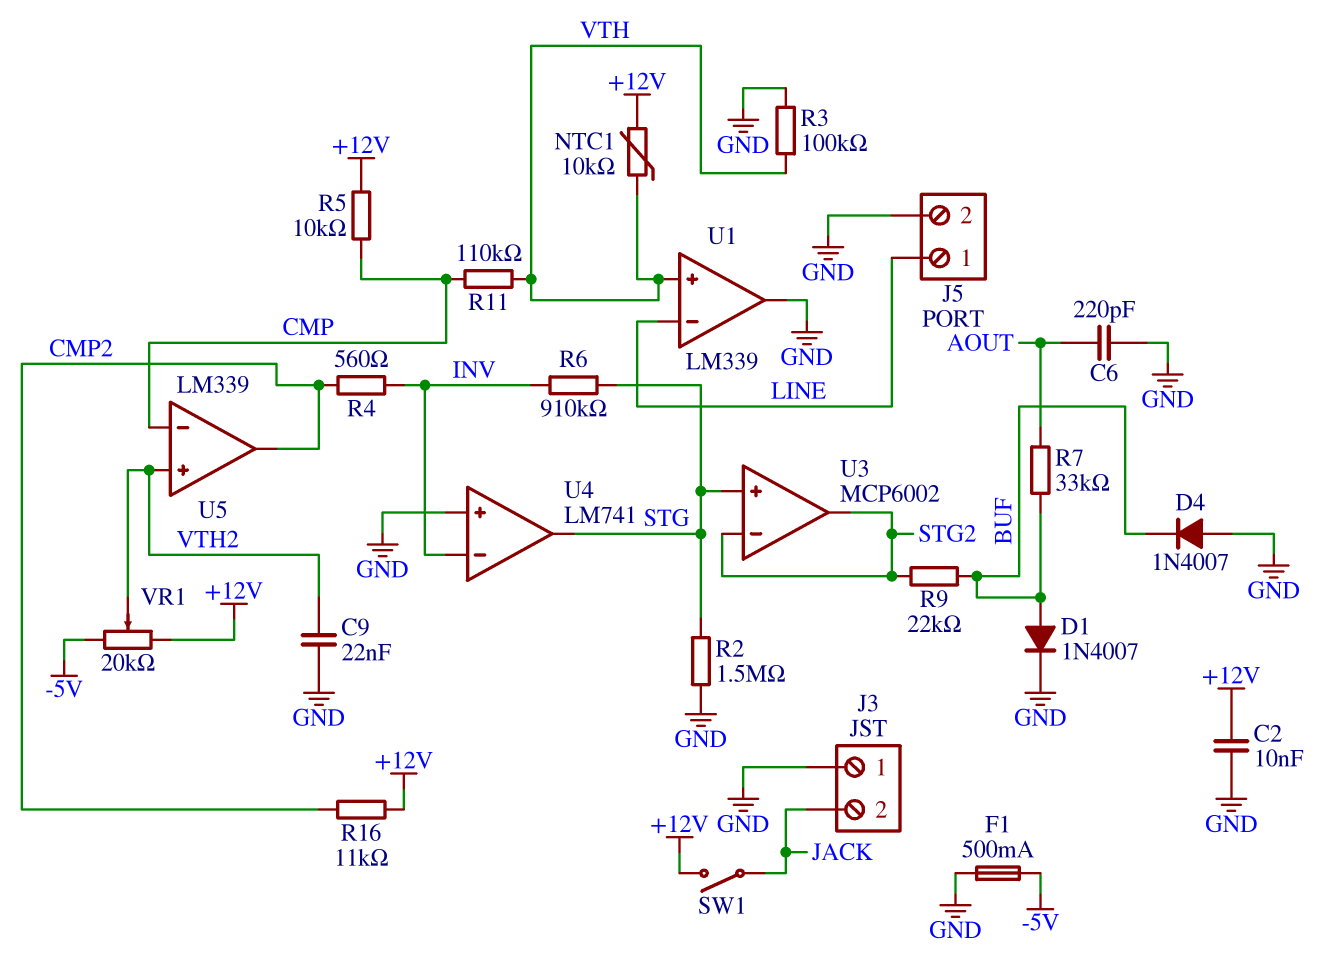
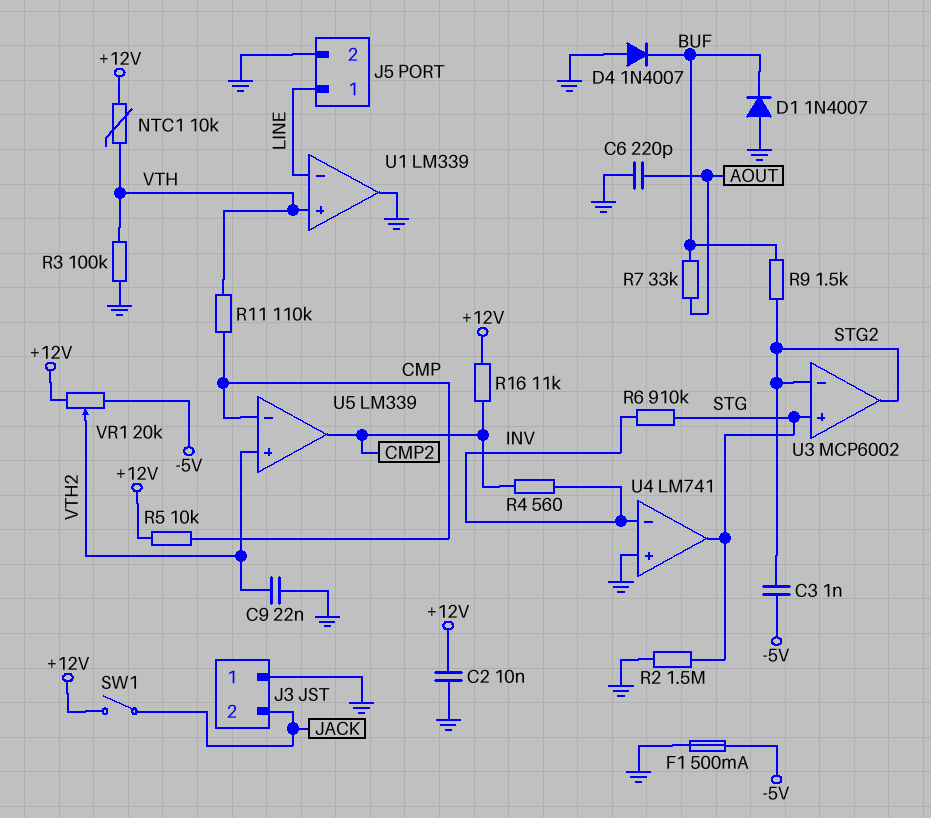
C3: none -> 1nF (-5V, STG2)
D1: diode 1N4007 (A BUF, K GND) -> diode 1N4007 (A GND, K BUF)
R9: 22k (BUF, STG2) -> 1.5k (BUF, STG2)

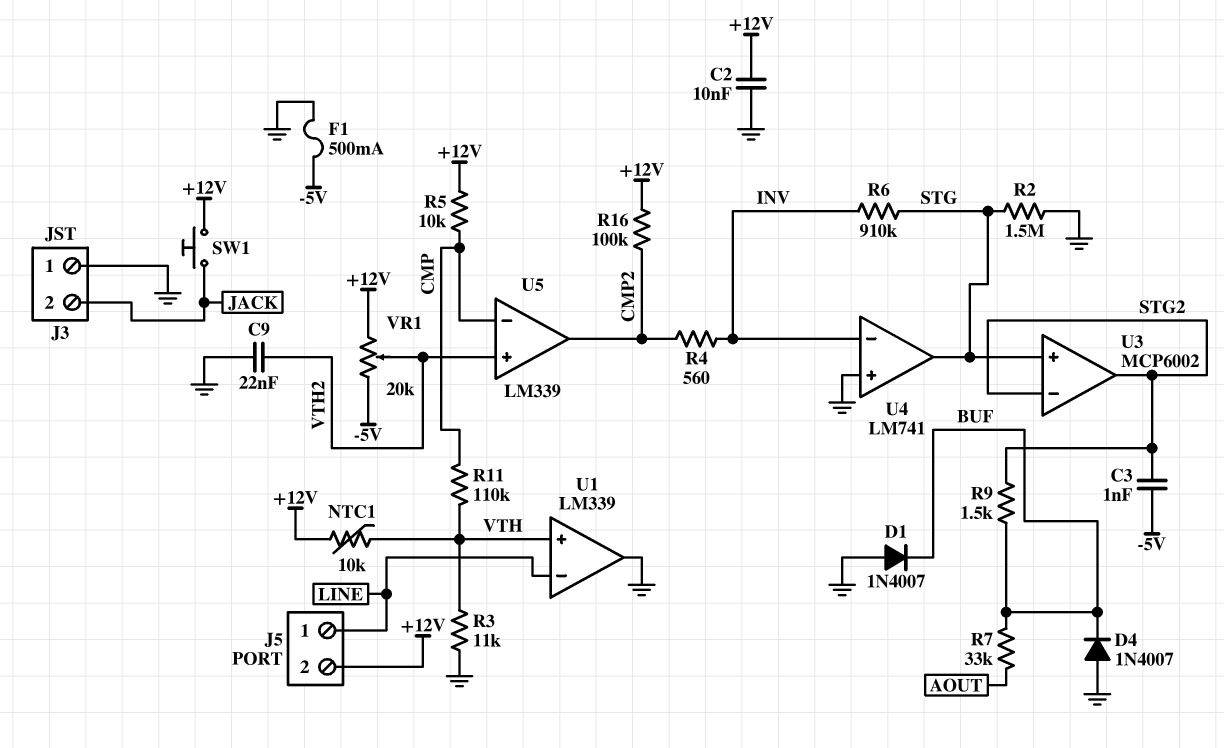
C6: 220pF (AOUT, GND) -> none
J5 pin 2: GND -> +12V
R3: 100k (GND, VTH) -> 11k (GND, VTH)
R16: 11k (+12V, CMP2) -> 100k (+12V, CMP2)
SW1: switch (+12V, JACK) -> button (+12V, JACK)

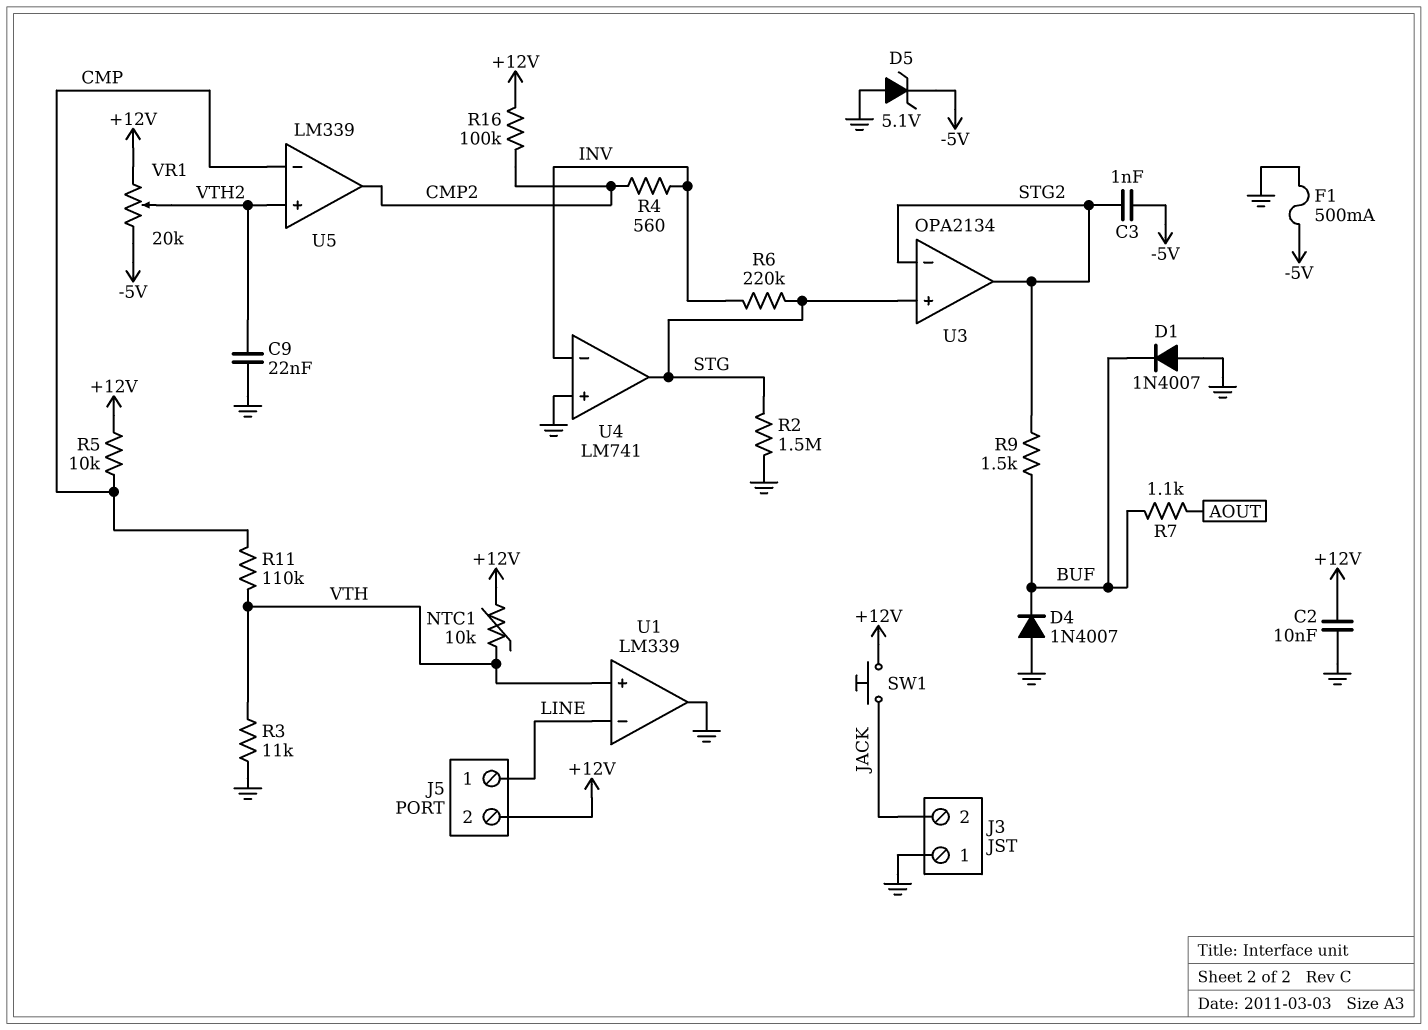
D5: none -> zener 5.1V (A GND, K -5V)
R6: 910k (INV, STG) -> 220k (INV, STG)
R7: 33k (AOUT, BUF) -> 1.1k (AOUT, BUF)
U3: MCP6002 -> OPA2134

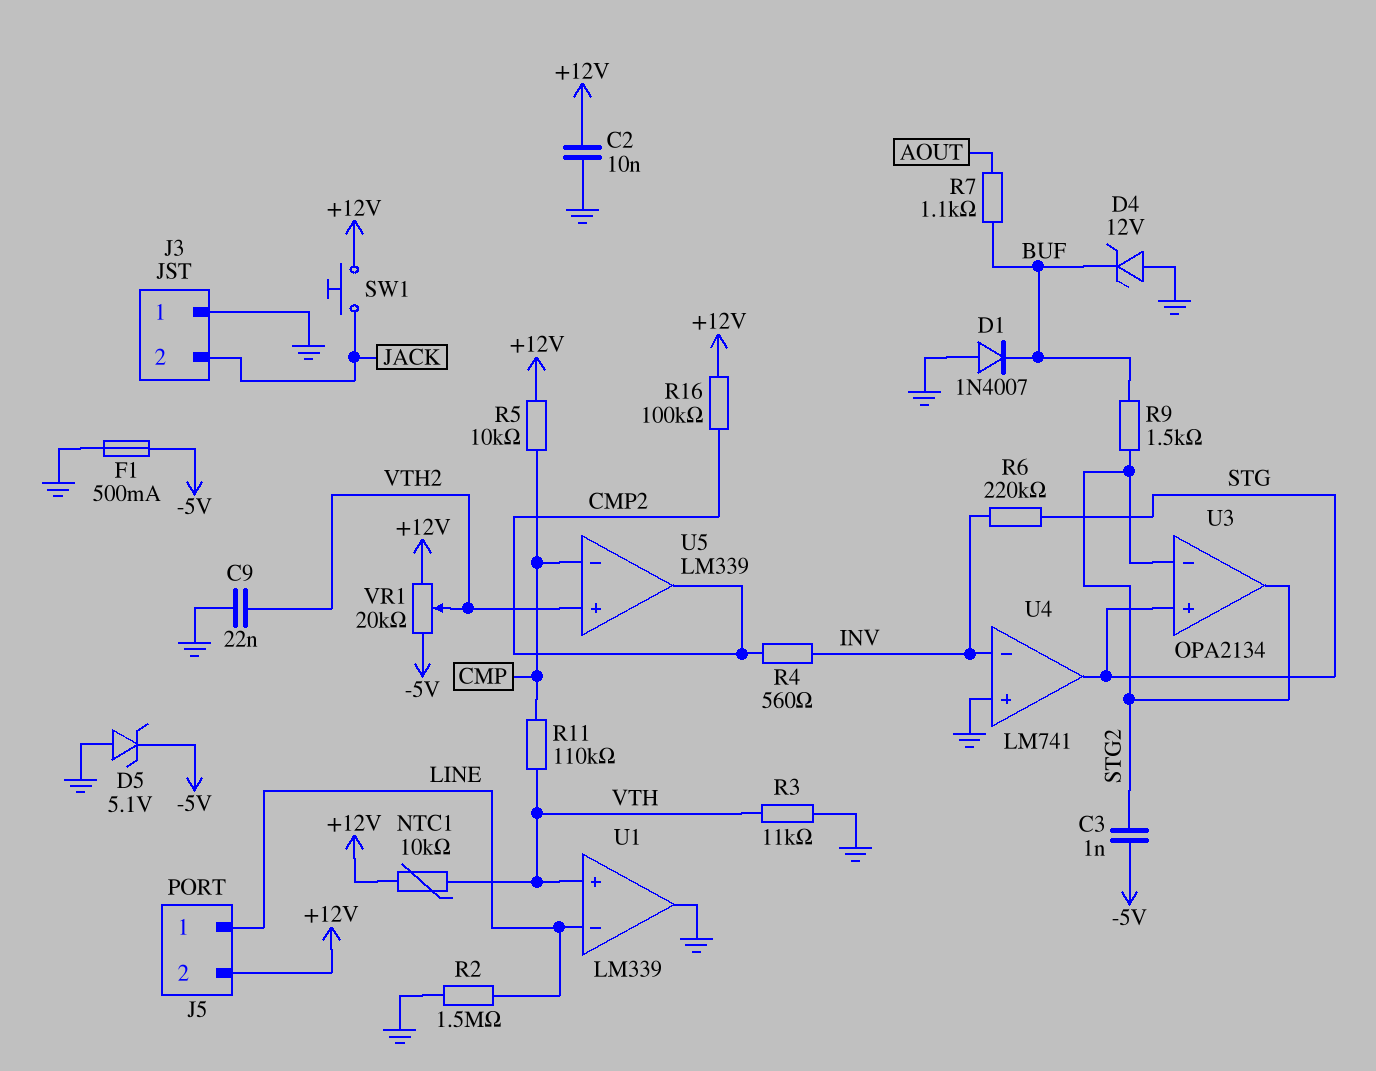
D4: diode 1N4007 (A GND, K BUF) -> zener 12V (A GND, K BUF)
R2: 1.5M (GND, STG) -> 1.5M (GND, LINE)

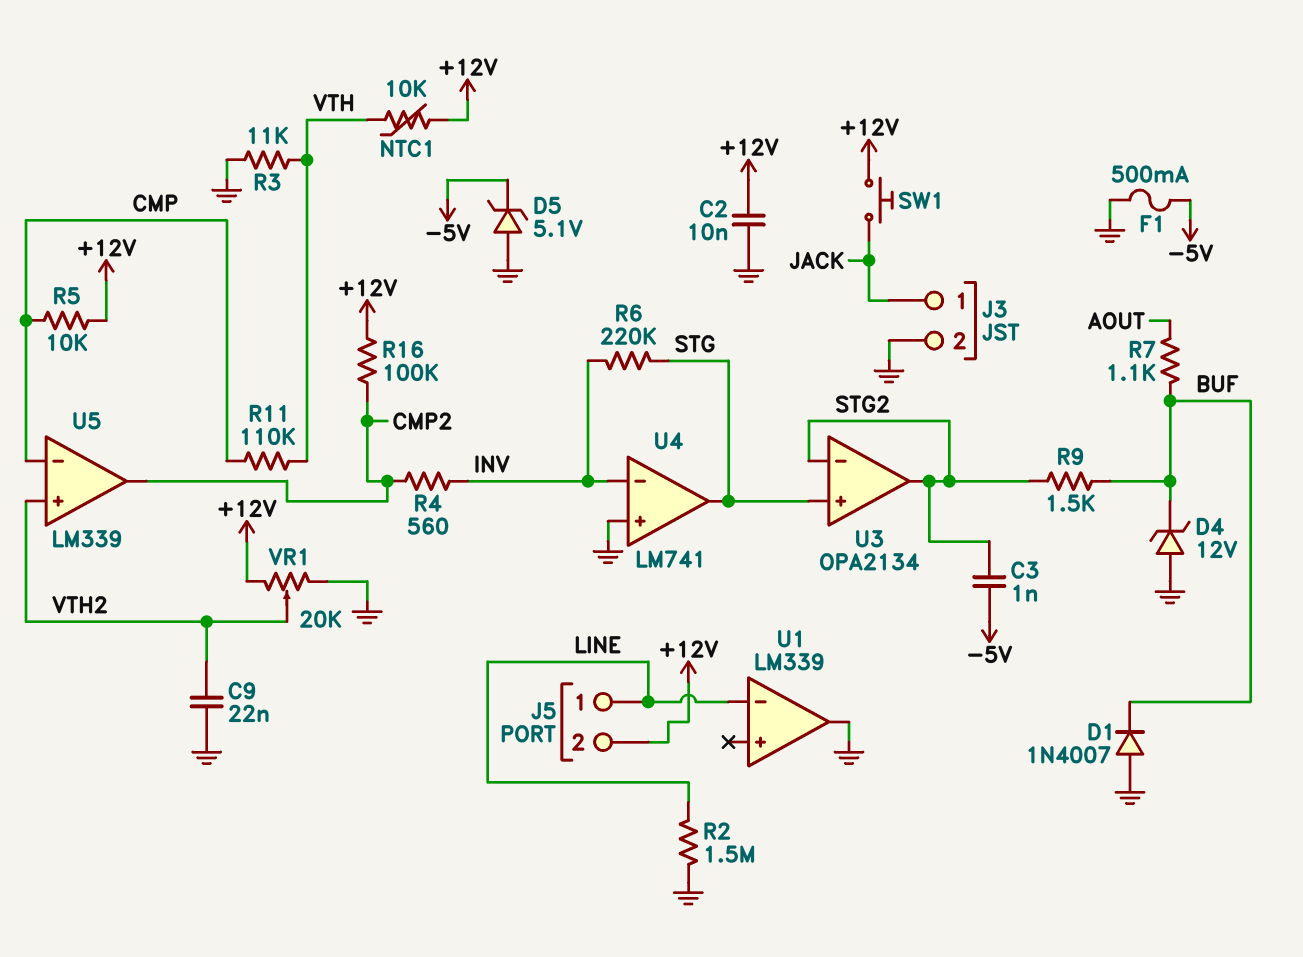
J3 pin 1: GND -> JACK
J3 pin 2: JACK -> GND
U1 pin in+: VTH -> none
VR1: 20k (+12V, -5V, wiper VTH2) -> 20k (+12V, GND, wiper VTH2)

